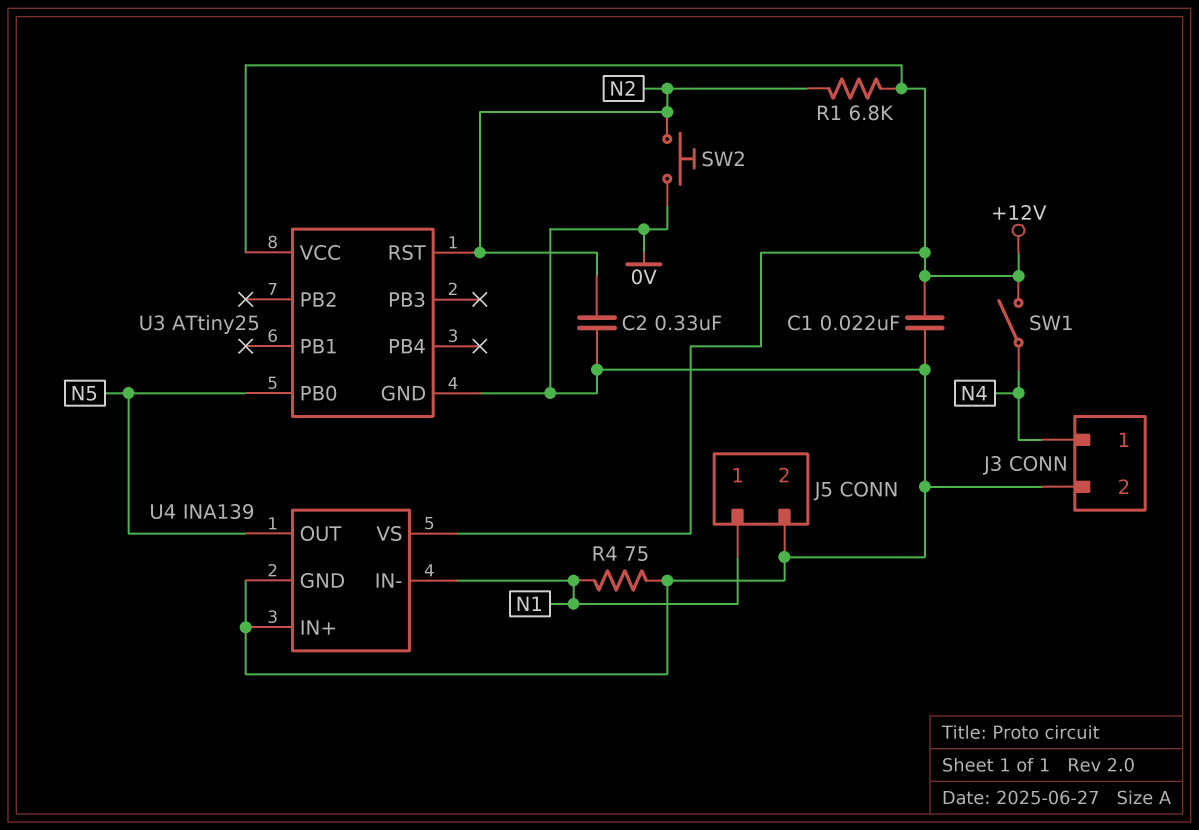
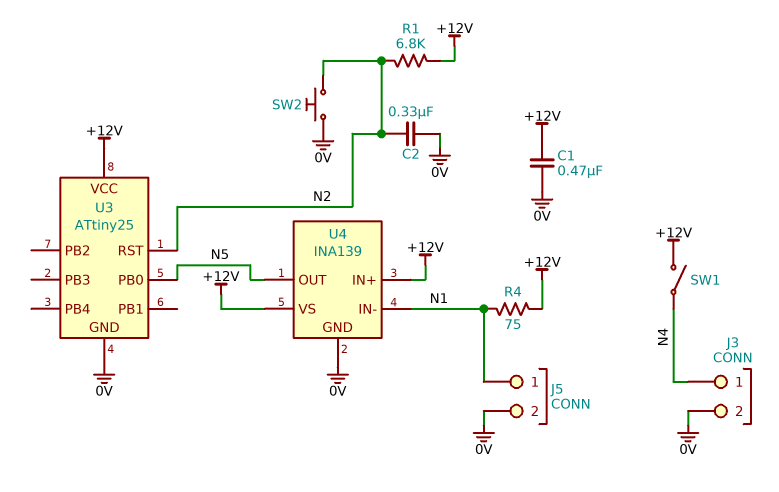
C1: 22nF (+12V, 0V) -> 470nF (+12V, 0V)
R4: 75 (0V, N1) -> 75 (+12V, N1)
U4 pin IN+: 0V -> +12V

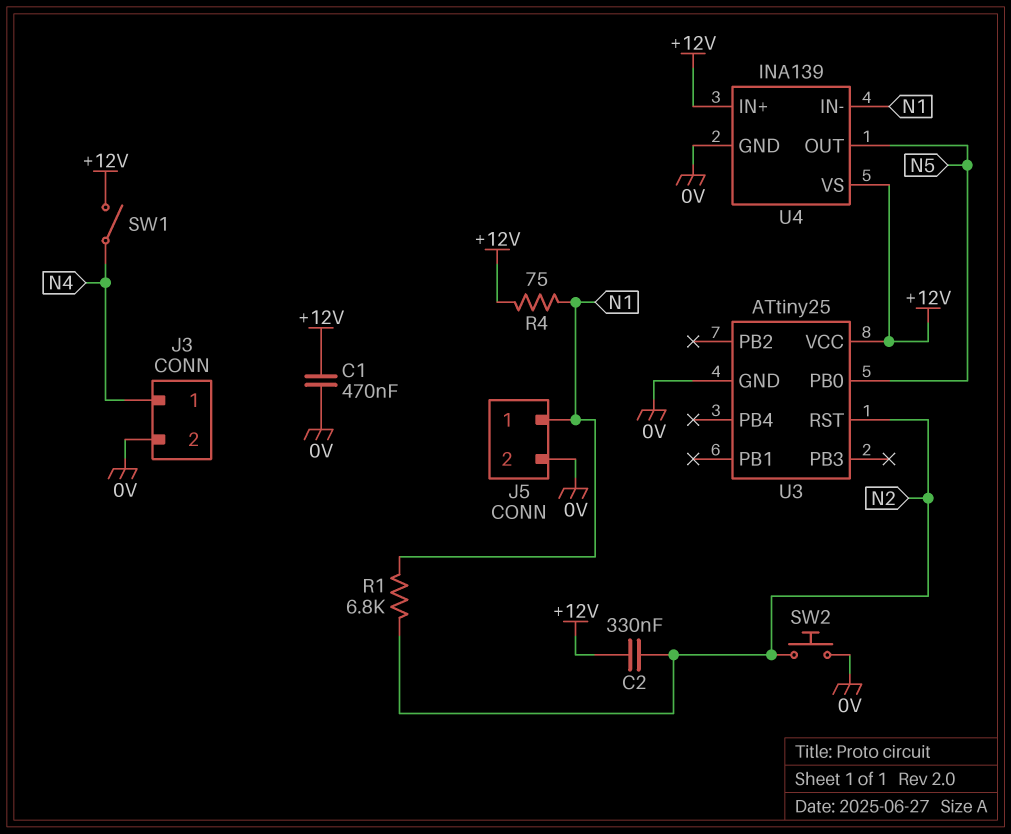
C2: 330nF (0V, N2) -> 330nF (+12V, N2)
R1: 6.8k (+12V, N2) -> 6.8k (N1, N2)

